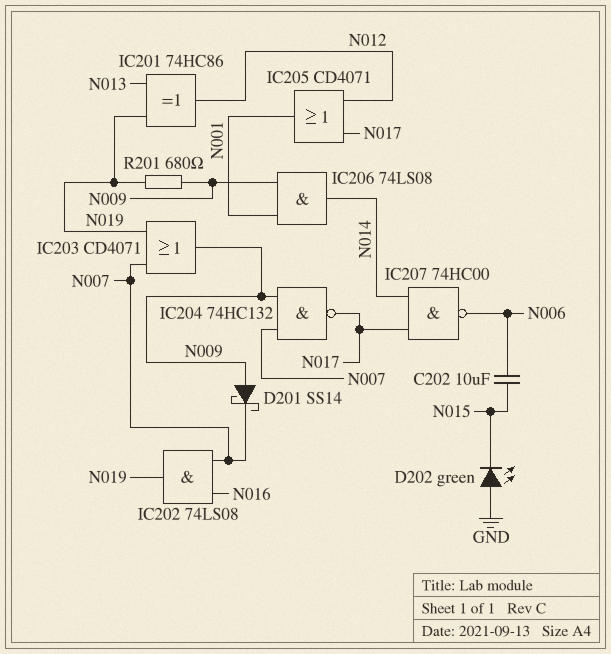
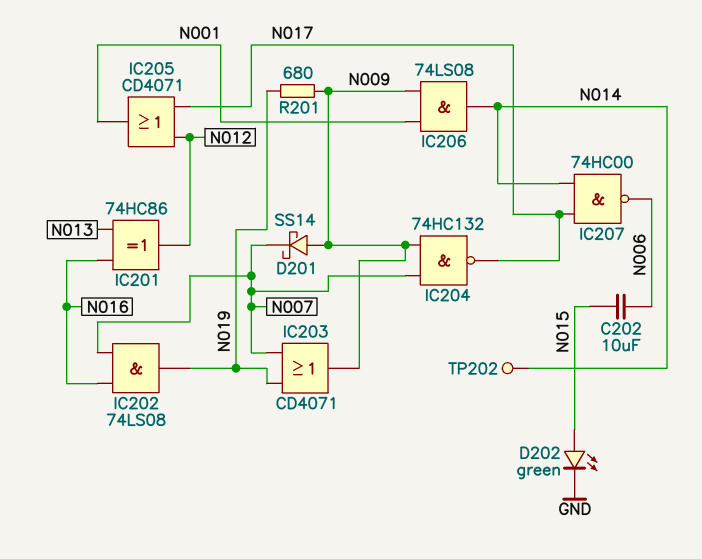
D202: LED green (A GND, K N015) -> LED green (A N015, K GND)
IC201: XOR 74HC86 (in N013, in N019, out N012) -> XOR 74HC86 (in N013, in N016, out N012)
TP202: none -> test point (N014)

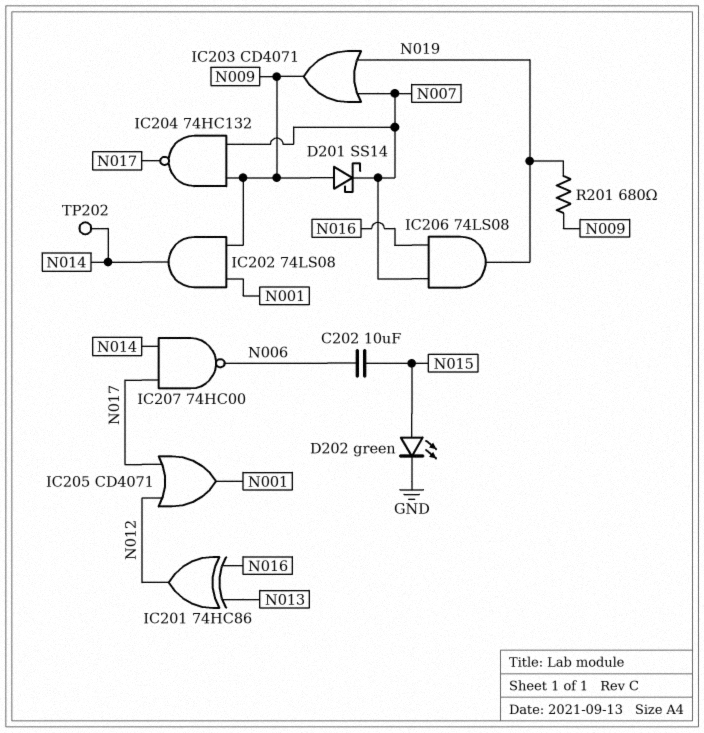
IC202: AND 74LS08 (in N007, in N016, out N019) -> AND 74LS08 (in N001, in N009, out N014)
IC206: AND 74LS08 (in N001, in N009, out N014) -> AND 74LS08 (in N007, in N016, out N019)

